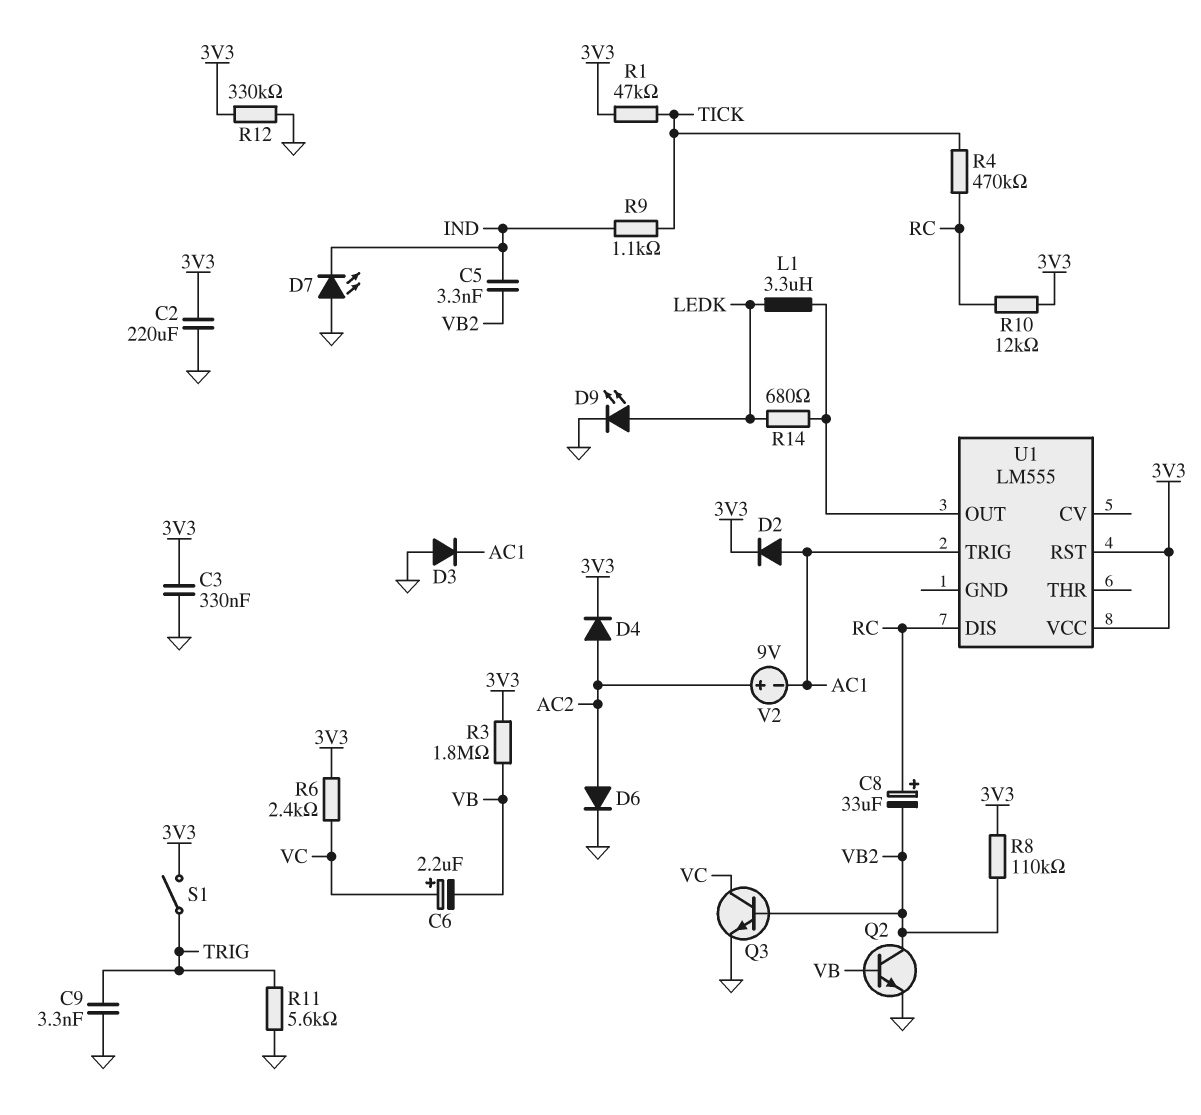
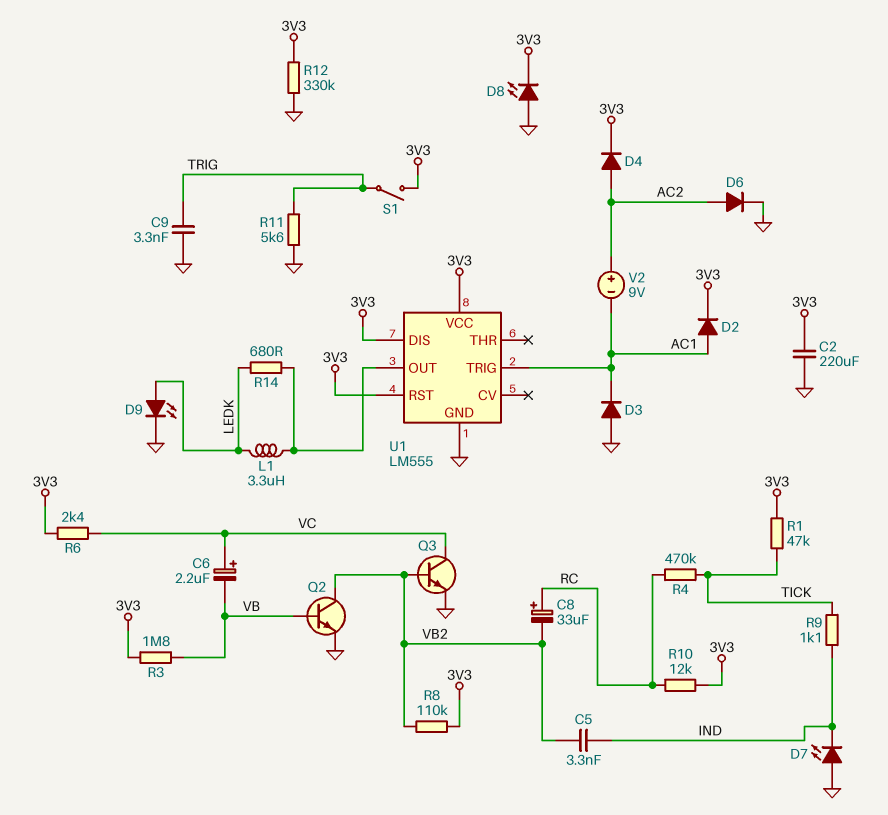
C3: 330nF (3V3, GND) -> none
D8: none -> LED (A GND, K 3V3)
U1 pin DIS: RC -> 3V3
U1 pin GND: none -> GND

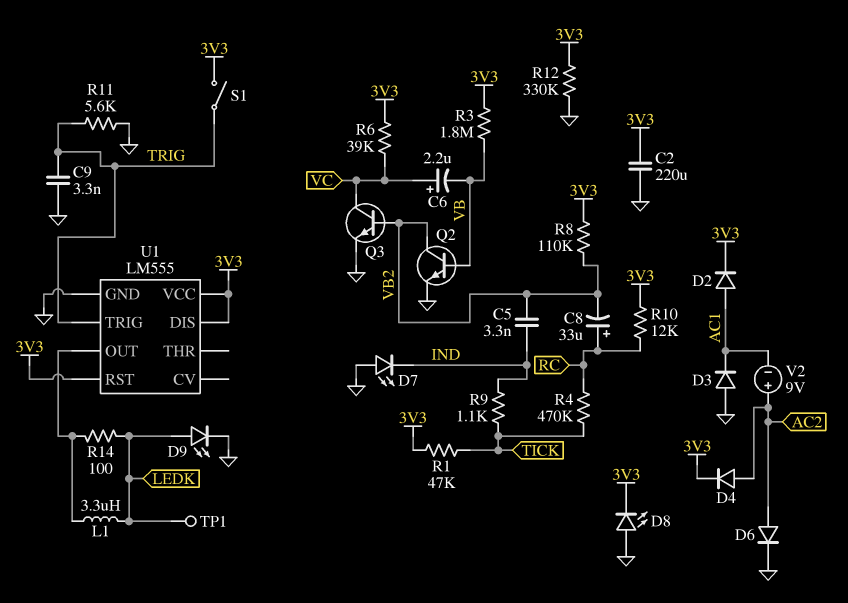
R6: 2.4k (3V3, VC) -> 39k (3V3, VC)
R14: 680 (LEDK, U1/OUT) -> 100 (LEDK, U1/OUT)
TP1: none -> test point (LEDK)
U1 pin TRIG: AC1 -> TRIG

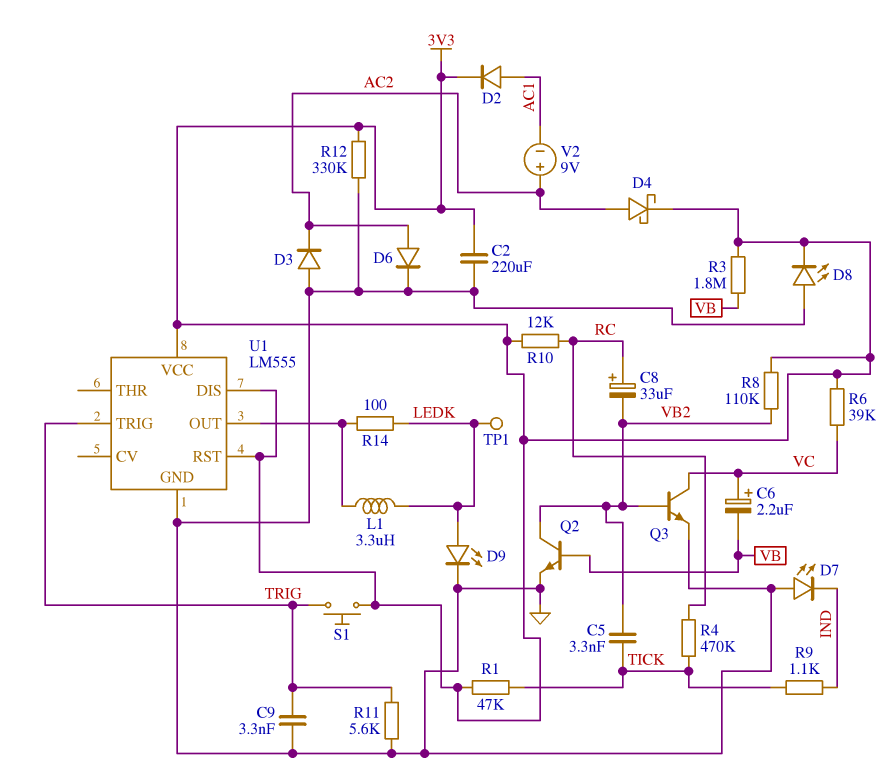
C5: 3.3nF (IND, VB2) -> 3.3nF (TICK, VB2)
D3: diode (A GND, K AC1) -> diode (A GND, K AC2)
D4: diode (A AC2, K 3V3) -> schottky (A AC2, K 3V3)
S1: switch (3V3, TRIG) -> button (3V3, TRIG)

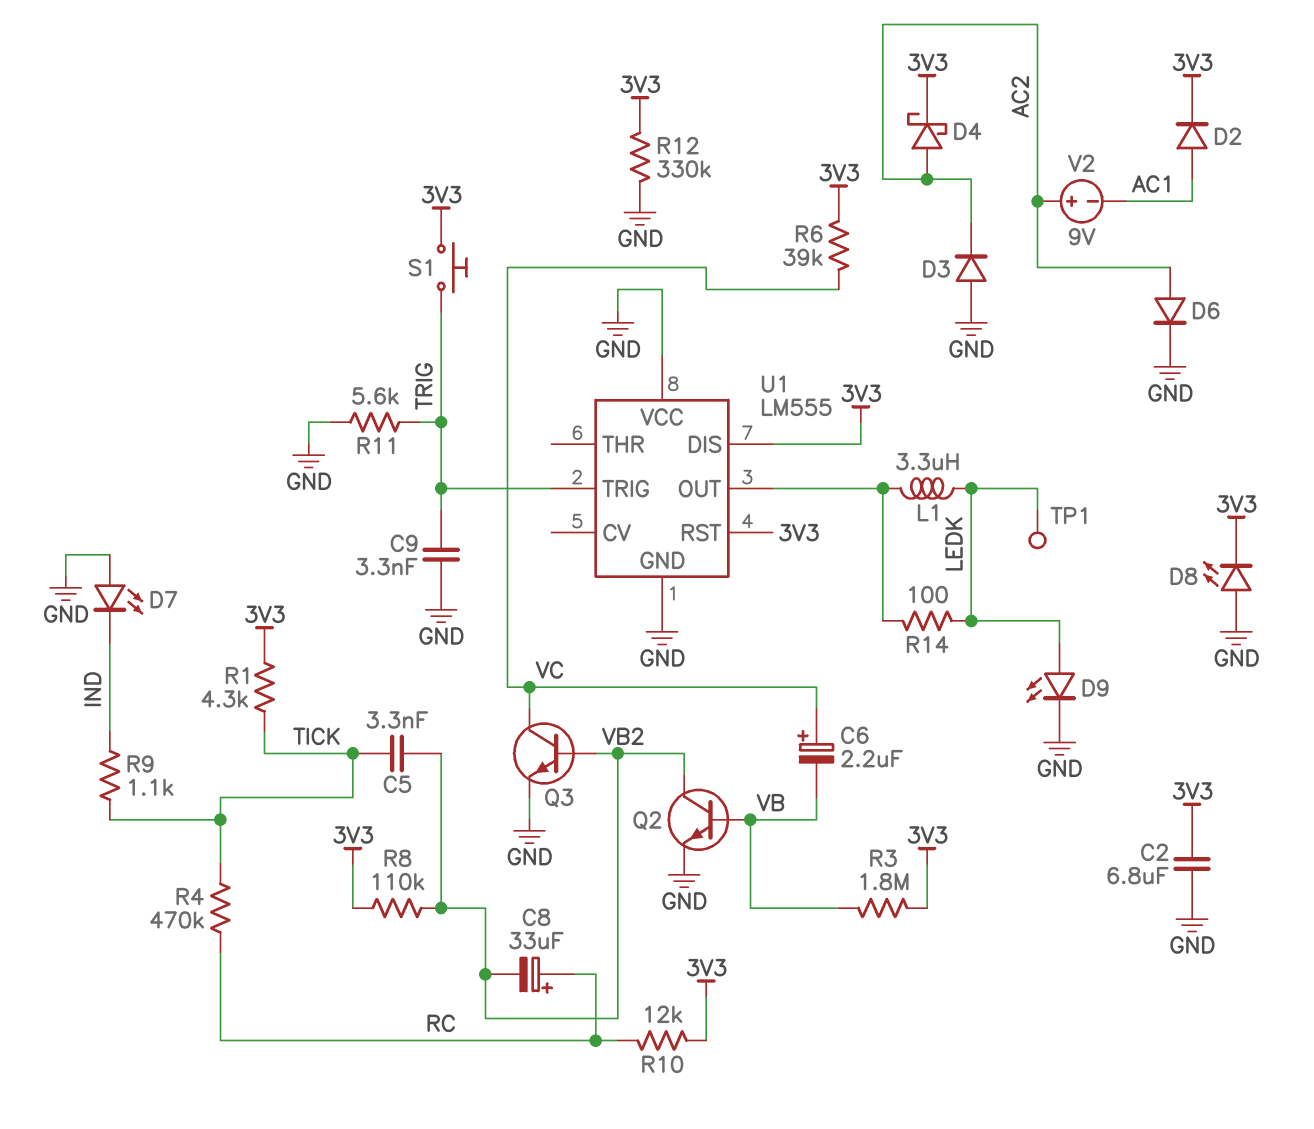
C2: 220uF (3V3, GND) -> 6.8uF (3V3, GND)
R1: 47k (3V3, TICK) -> 4.3k (3V3, TICK)
U1 pin VCC: 3V3 -> GND

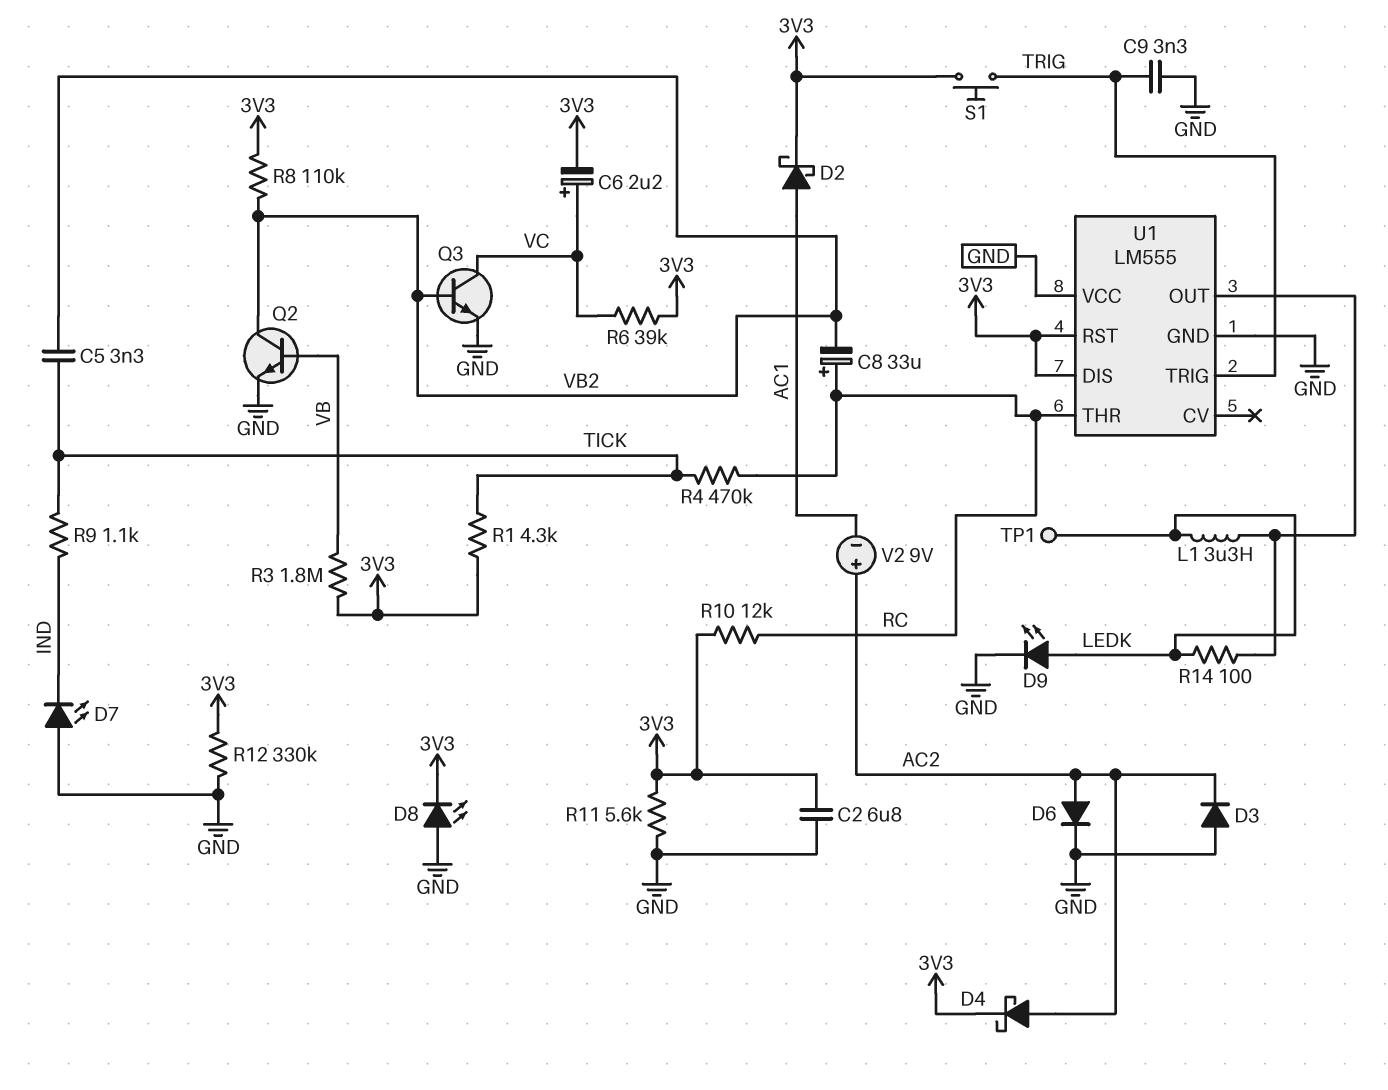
C6: 2.2uF (plus VC, minus VB) -> 2.2uF (plus VC, minus 3V3)
D2: diode (A AC1, K 3V3) -> schottky (A AC1, K 3V3)
R11: 5.6k (GND, TRIG) -> 5.6k (3V3, GND)
U1 pin THR: none -> RC

